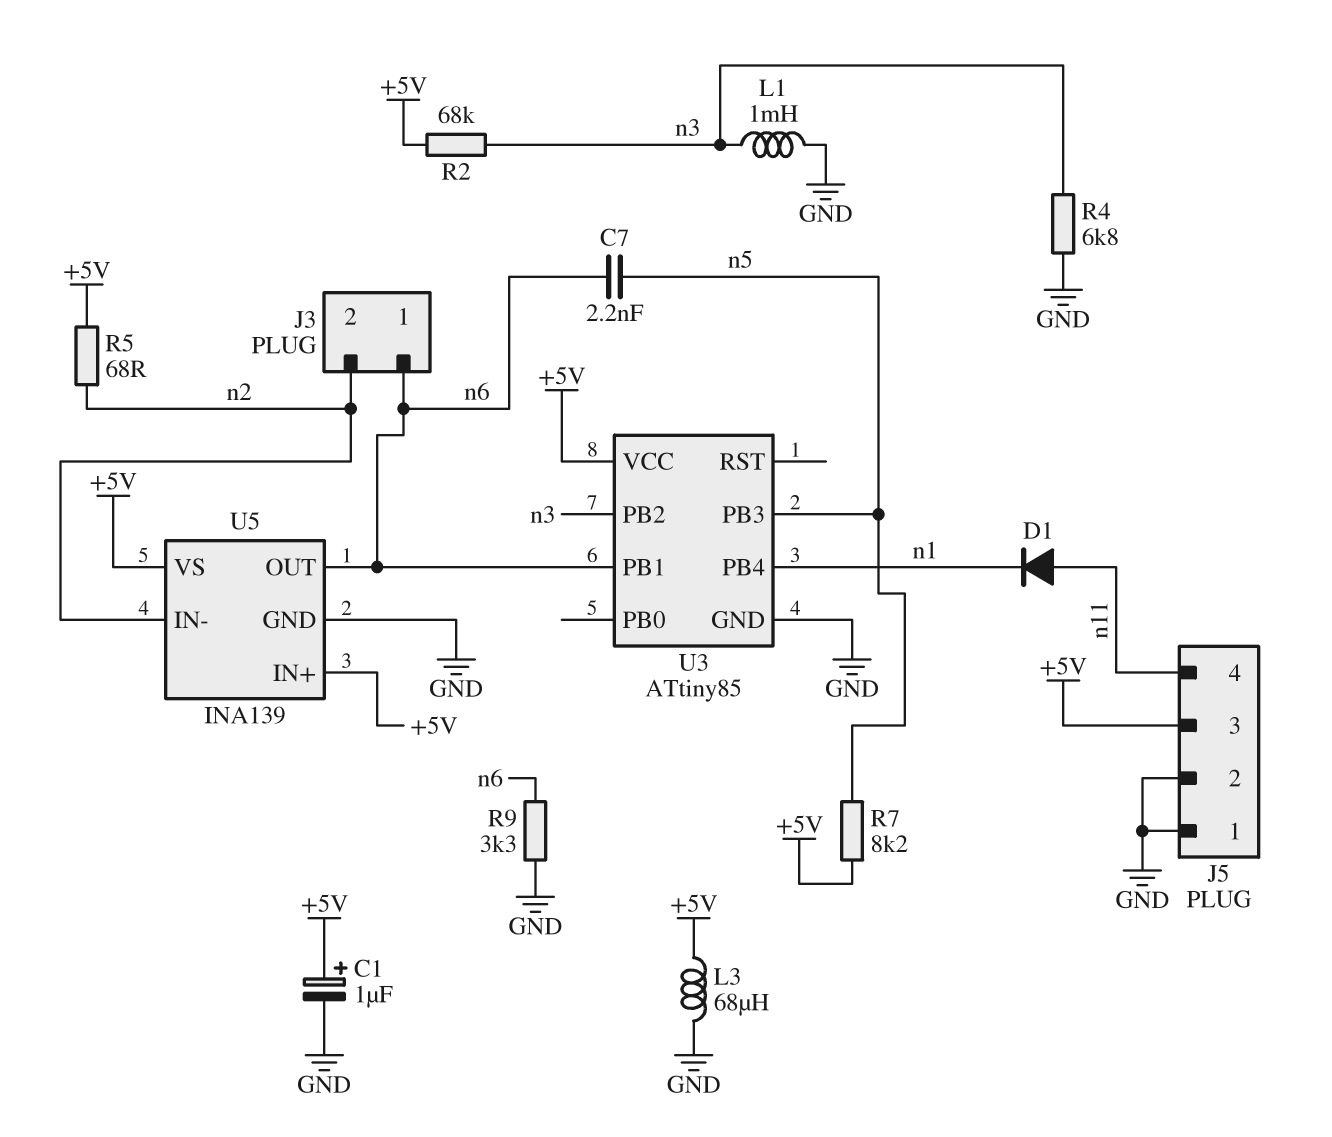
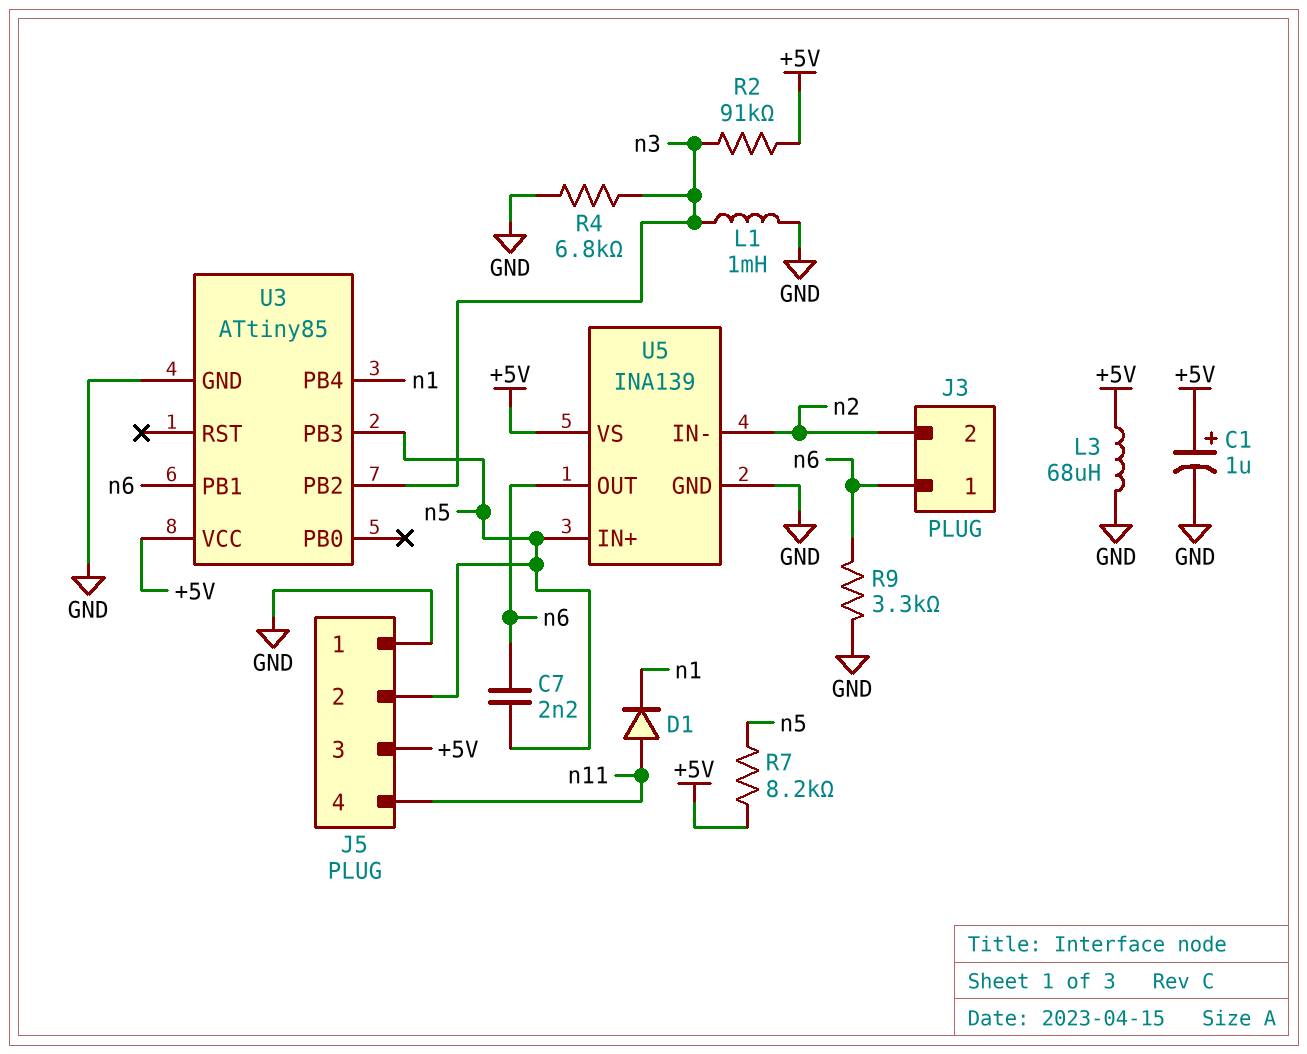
J5 pin 2: GND -> n5
R2: 68k (+5V, n3) -> 91k (+5V, n3)
R5: 68 (+5V, n2) -> none
U5 pin IN+: +5V -> n5

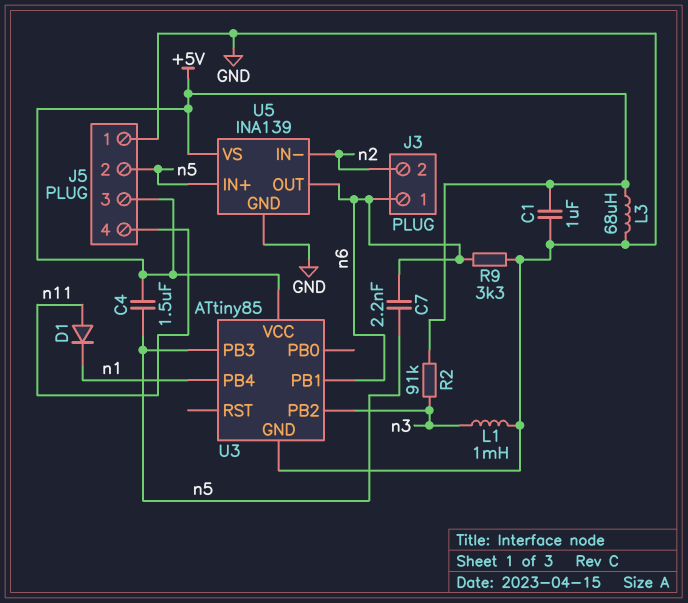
C1: 1uF (plus +5V, minus GND) -> 1uF (+5V, GND)
C4: none -> 1.5uF (+5V, n5)
R4: 6.8k (GND, n3) -> none
R7: 8.2k (+5V, n5) -> none

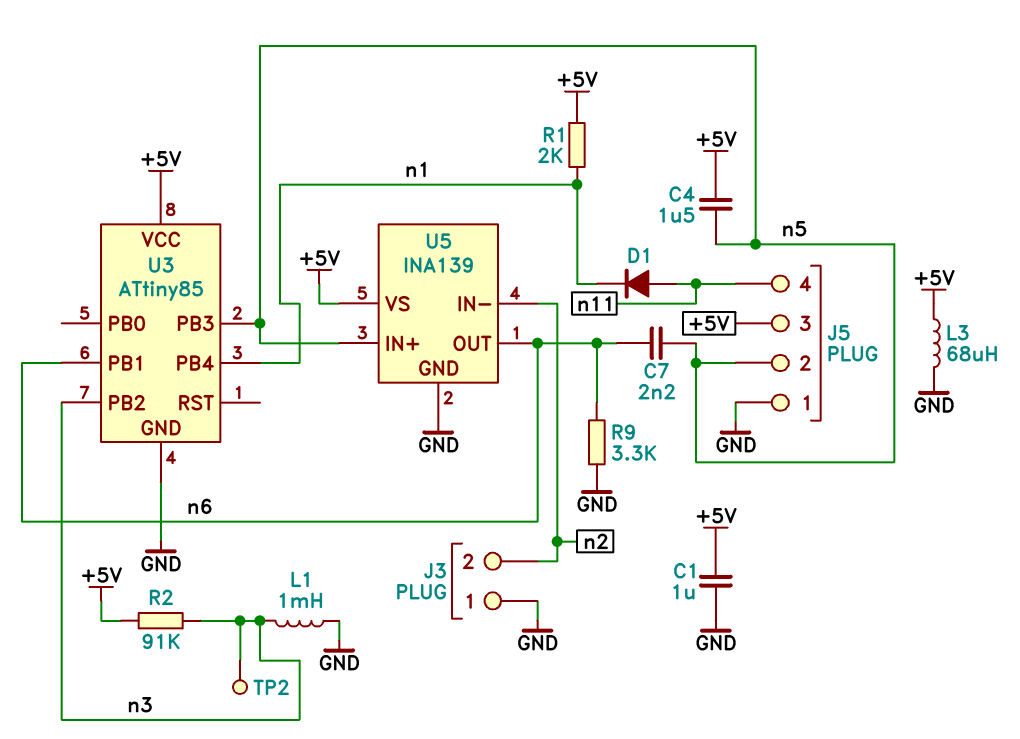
J3 pin 1: n6 -> GND
R1: none -> 2k (+5V, n1)
TP2: none -> test point (n3)

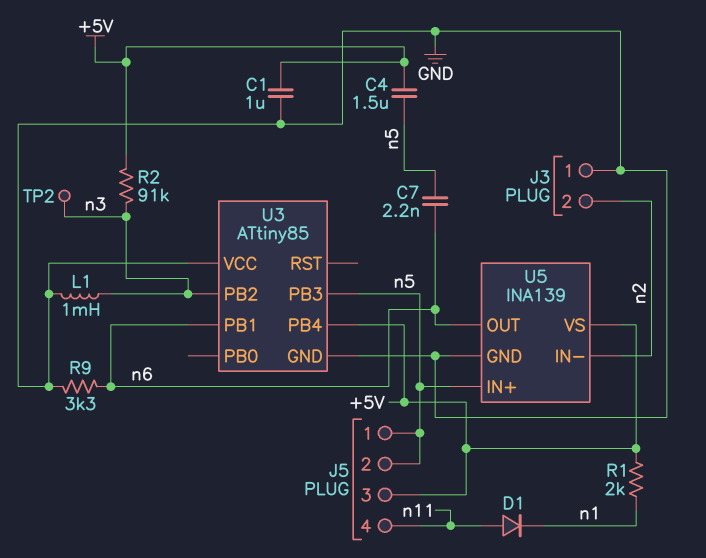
J5 pin 1: GND -> n5
L3: 68uH (+5V, GND) -> none
U3 pin PB4: n1 -> +5V
U3 pin VCC: +5V -> GND

